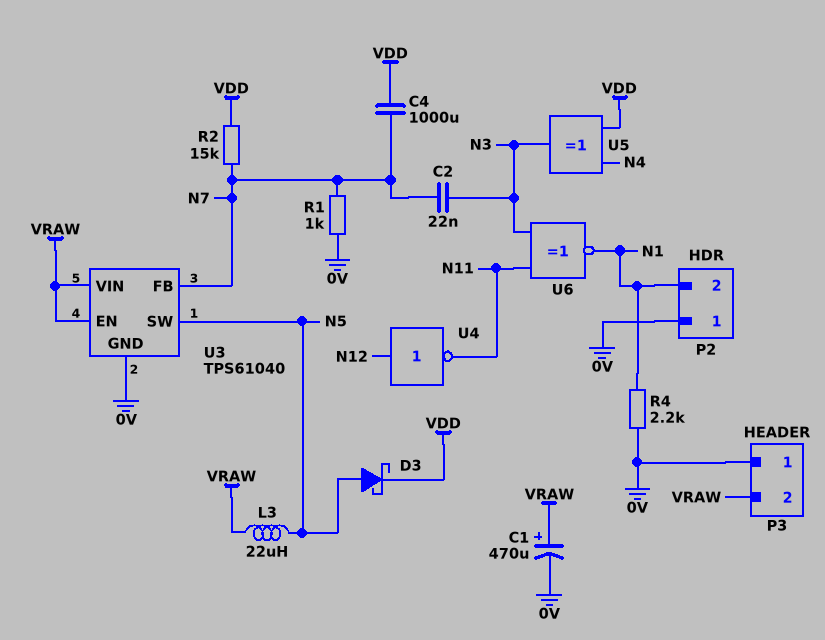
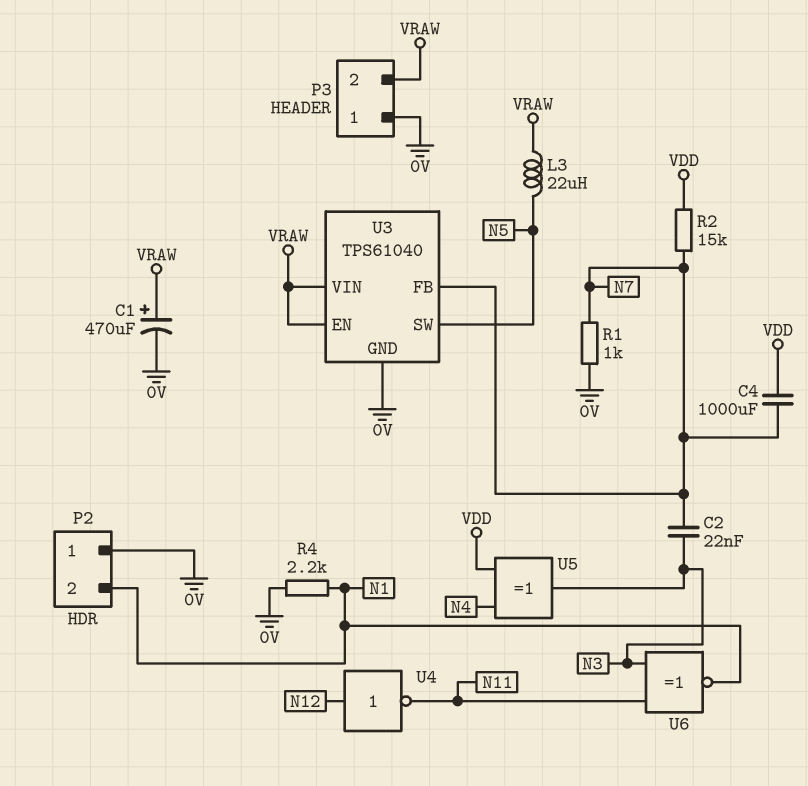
D3: schottky (A N5, K VDD) -> none

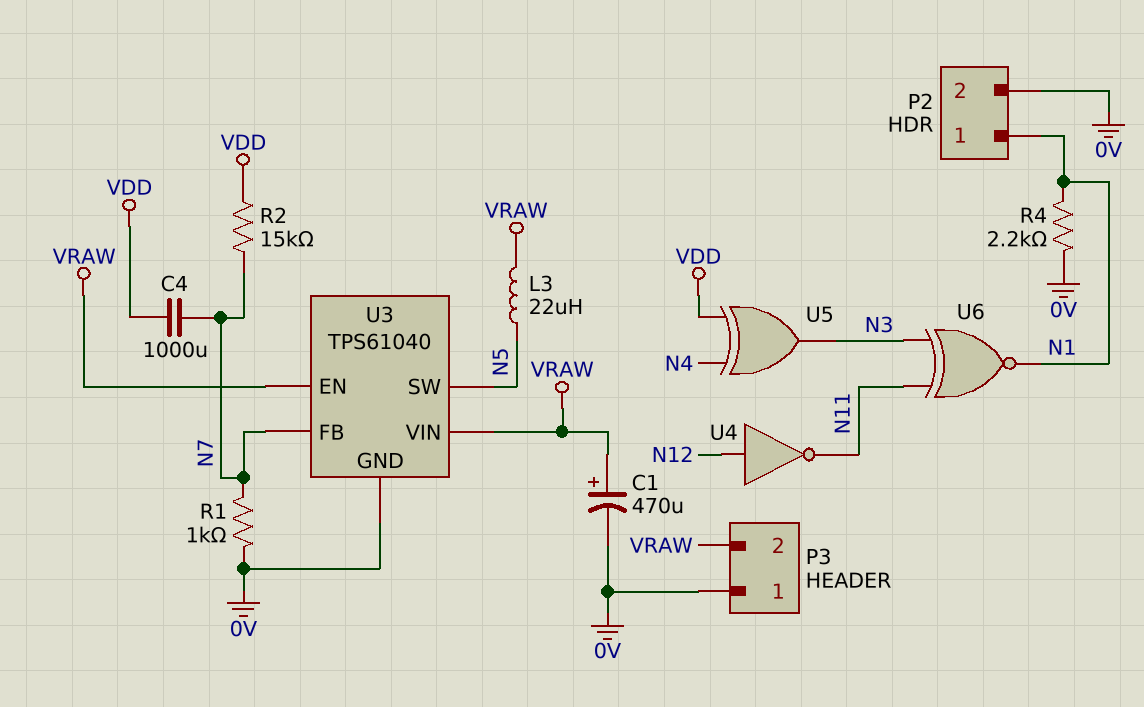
C2: 22nF (N3, N7) -> none
P2 pin 1: 0V -> N1
P2 pin 2: N1 -> 0V

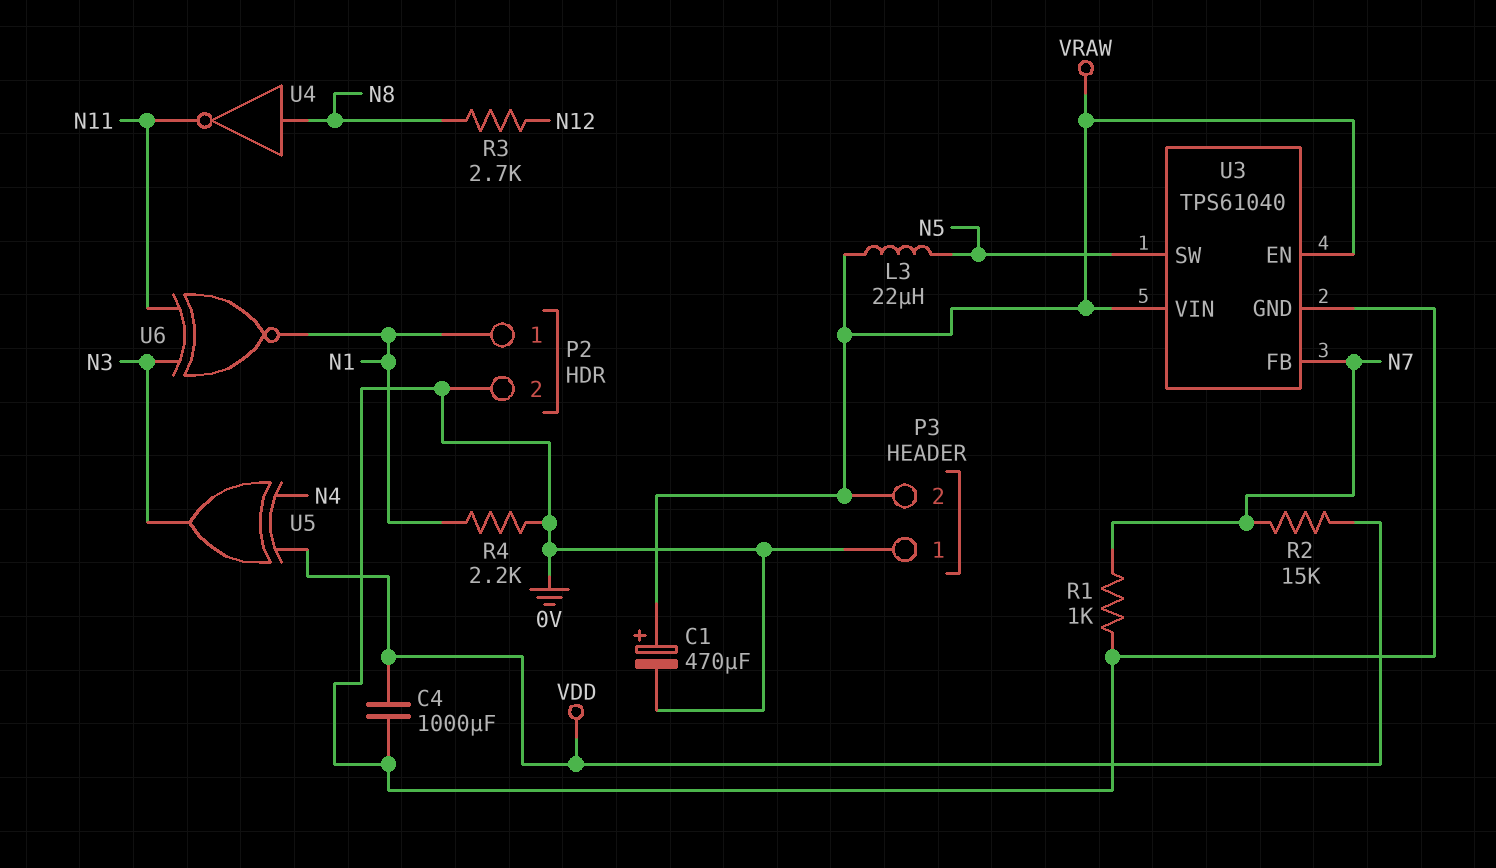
C4: 1000uF (N7, VDD) -> 1000uF (0V, VDD)
R3: none -> 2.7k (N8, N12)
U4: NOT (in N12, out N11) -> NOT (in N8, out N11)

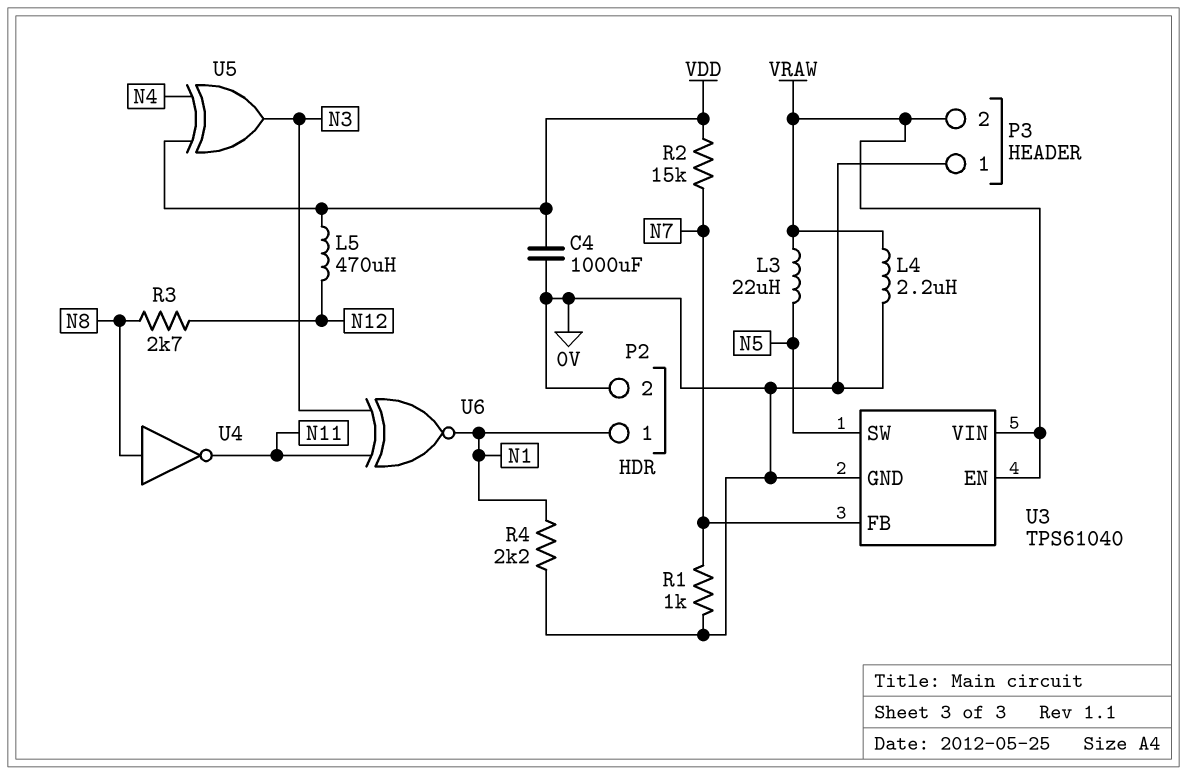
C1: 470uF (plus VRAW, minus 0V) -> none
L4: none -> 2.2uH (0V, VRAW)
L5: none -> 470uH (N12, VDD)

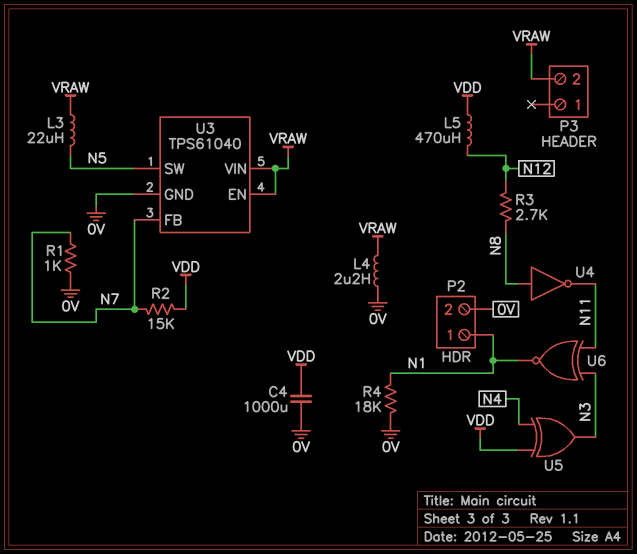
P3 pin 1: 0V -> none
R4: 2.2k (0V, N1) -> 18k (0V, N1)

